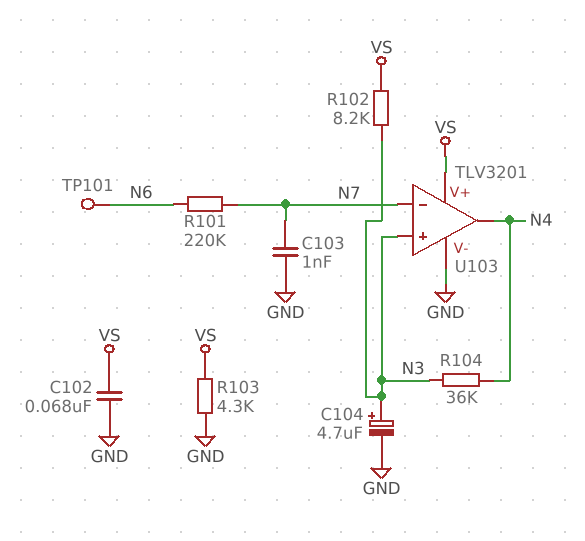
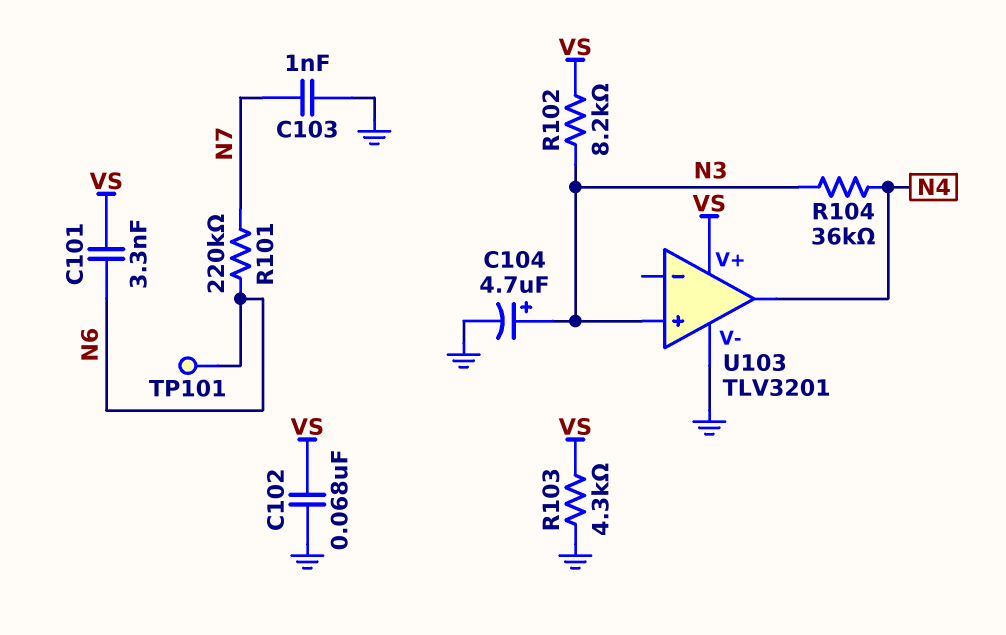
C101: none -> 3.3nF (N6, VS)
U103 pin in-: N7 -> none

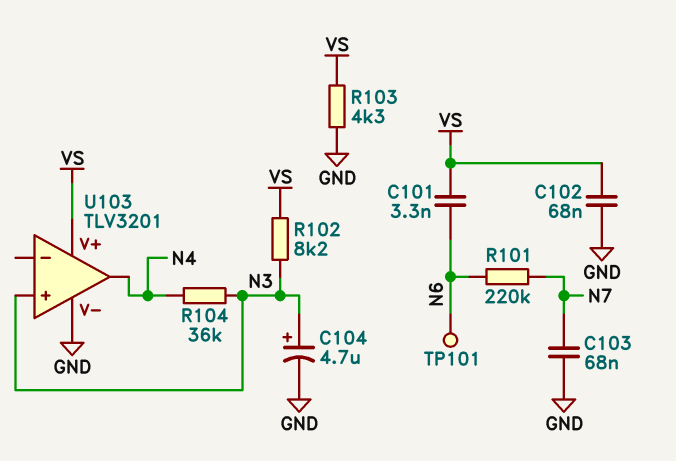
C103: 1nF (GND, N7) -> 68nF (GND, N7)

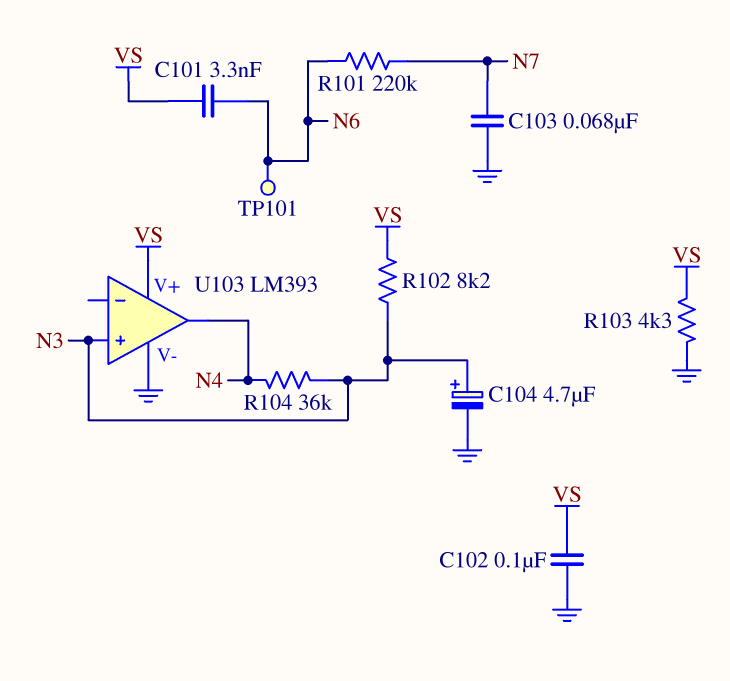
C102: 68nF (GND, VS) -> 100nF (GND, VS)
U103: TLV3201 -> LM393

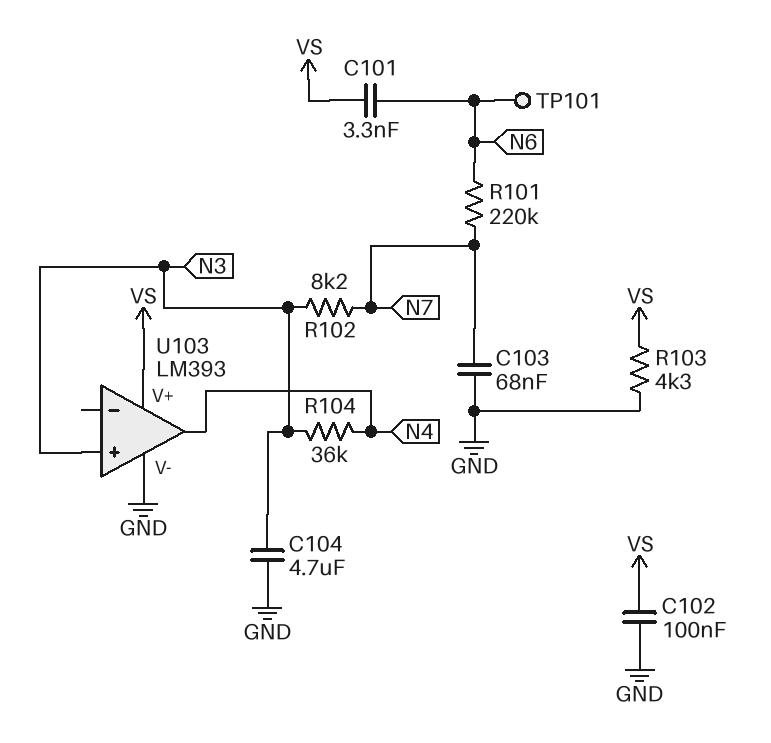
C104: 4.7uF (plus N3, minus GND) -> 4.7uF (GND, N3)
R102: 8.2k (N3, VS) -> 8.2k (N3, N7)

